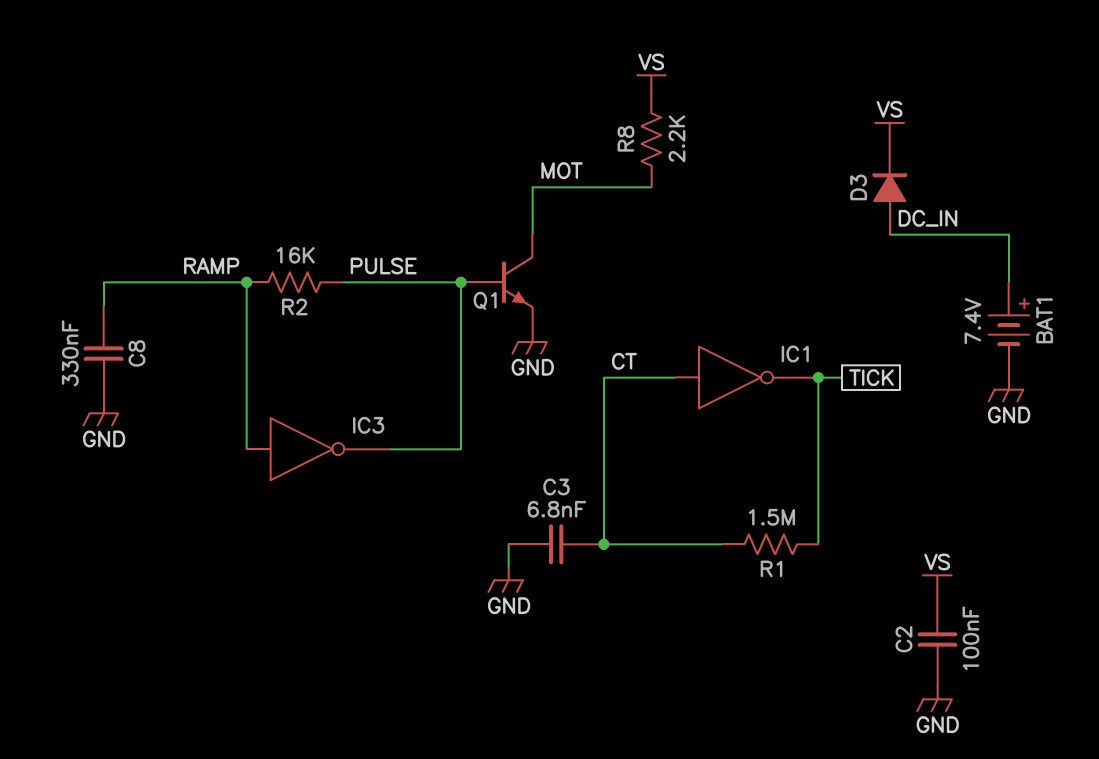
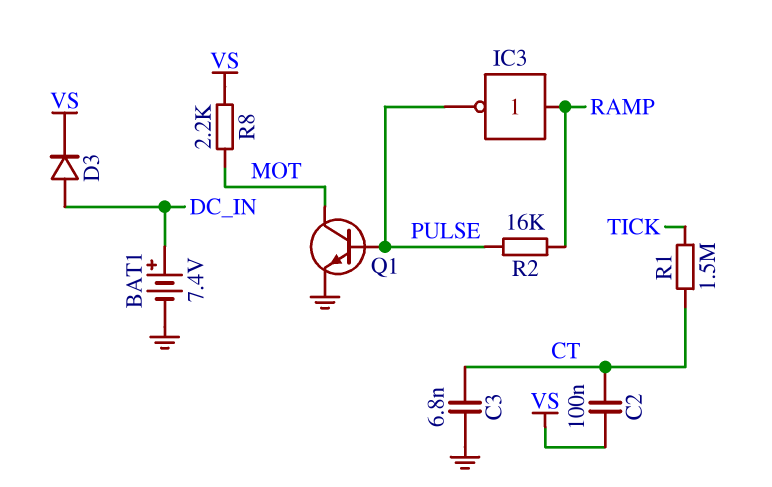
C2: 100nF (GND, VS) -> 100nF (CT, VS)
C8: 330nF (GND, RAMP) -> none
IC1: NOT (in CT, out TICK) -> none

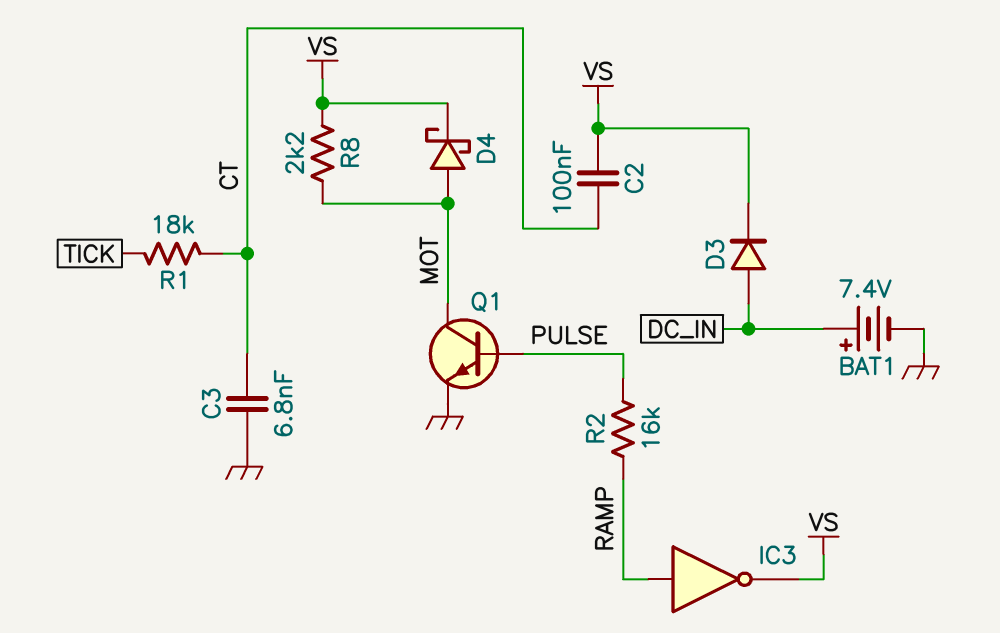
D4: none -> schottky (A MOT, K VS)
IC3: NOT (in RAMP, out PULSE) -> NOT (in RAMP, out VS)
R1: 1.5M (CT, TICK) -> 18k (CT, TICK)

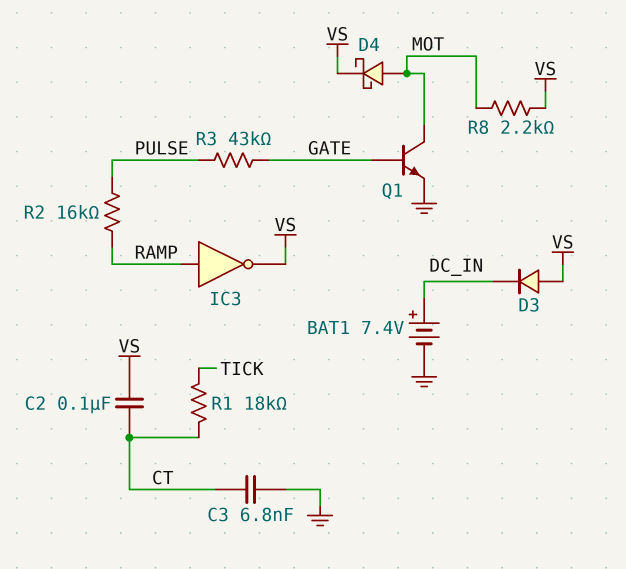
D3: diode (A DC_IN, K VS) -> diode (A VS, K DC_IN)
Q1: NPN (B PULSE, C MOT, E GND) -> NPN (B GATE, C MOT, E GND)
R3: none -> 43k (GATE, PULSE)

